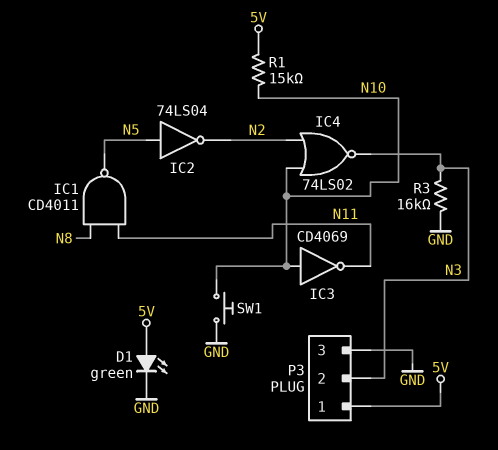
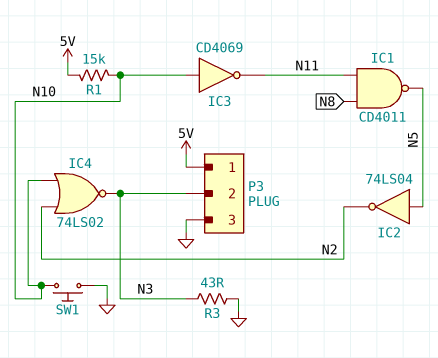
D1: LED green (A 5V, K GND) -> none
R3: 16k (GND, N3) -> 43 (GND, N3)

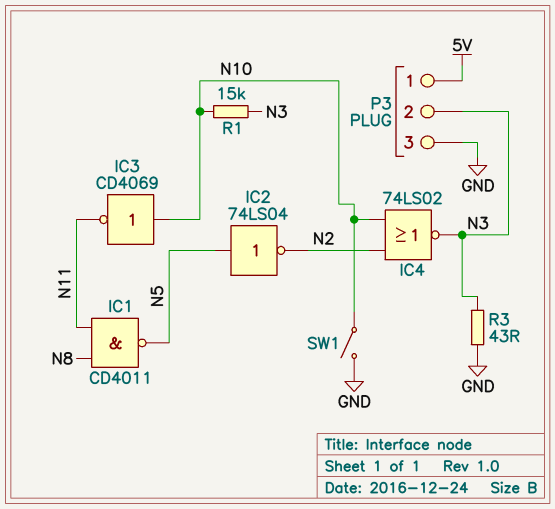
R1: 15k (5V, N10) -> 15k (N3, N10)
SW1: button (GND, N10) -> switch (GND, N10)

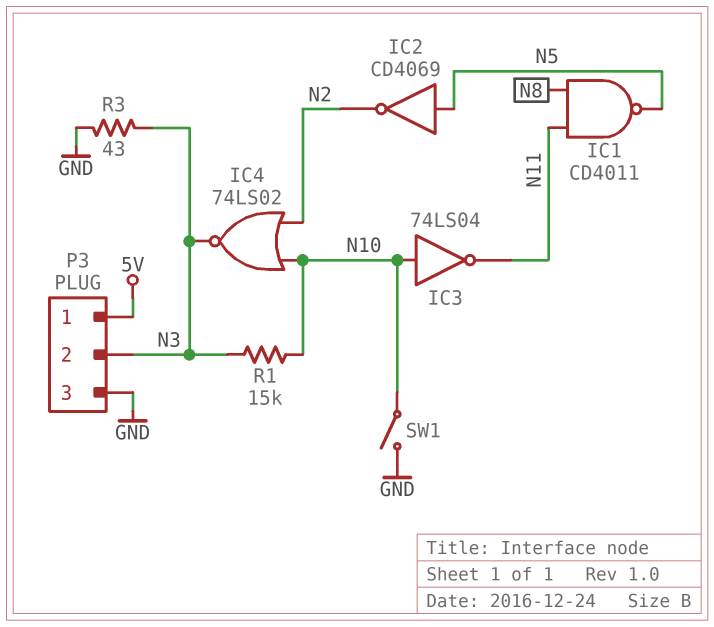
IC2: NOT 74LS04 (in N5, out N2) -> NOT CD4069 (in N5, out N2)
IC3: NOT CD4069 (in N10, out N11) -> NOT 74LS04 (in N10, out N11)

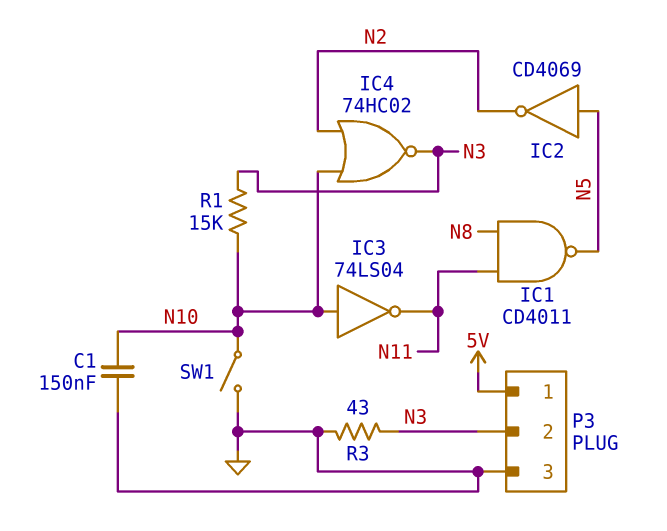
C1: none -> 150nF (GND, N10)
IC4: NOR 74LS02 (in N2, in N10, out N3) -> NOR 74HC02 (in N2, in N10, out N3)

